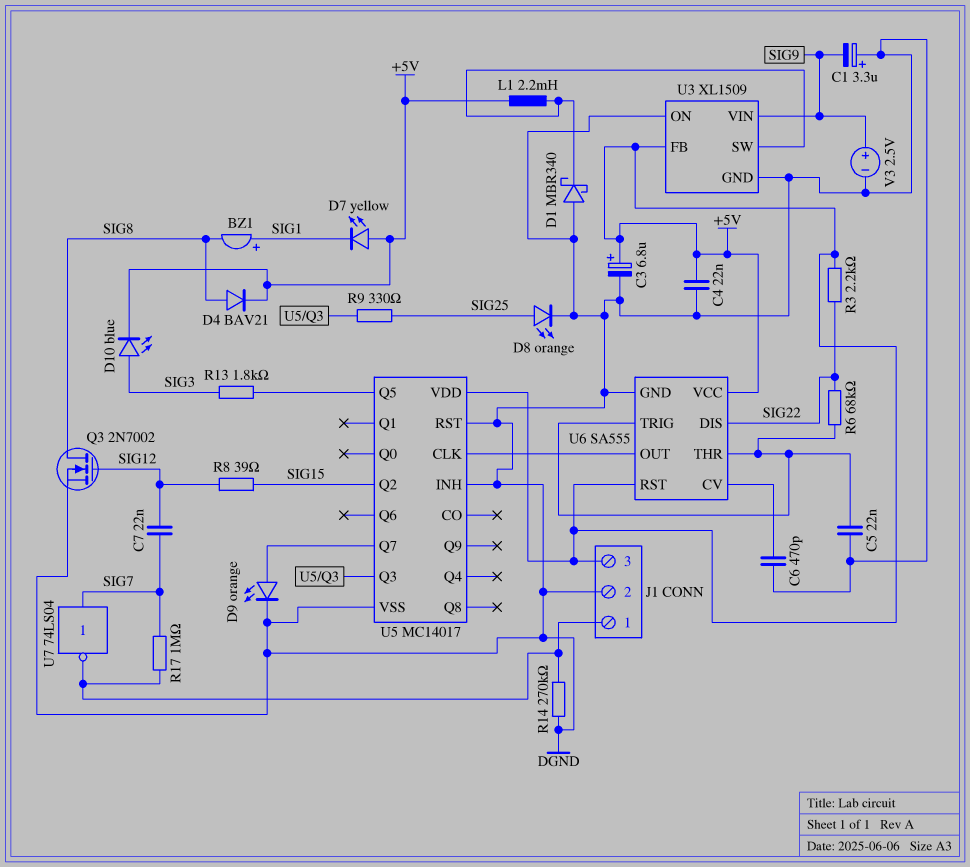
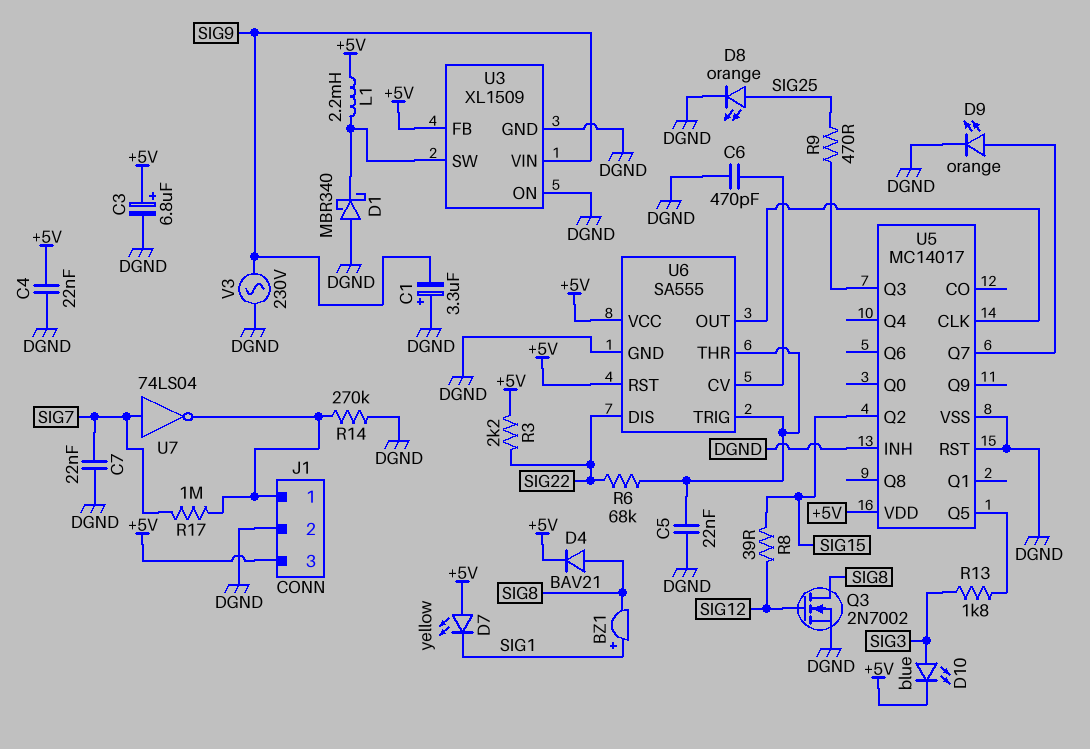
C7: 22nF (SIG7, SIG12) -> 22nF (DGND, SIG7)
R9: 330 (SIG25, U5/Q3) -> 470 (SIG25, U5/Q3)
V3: 2.5V (plus SIG9, minus DGND) -> AC 230V (DGND, SIG9)

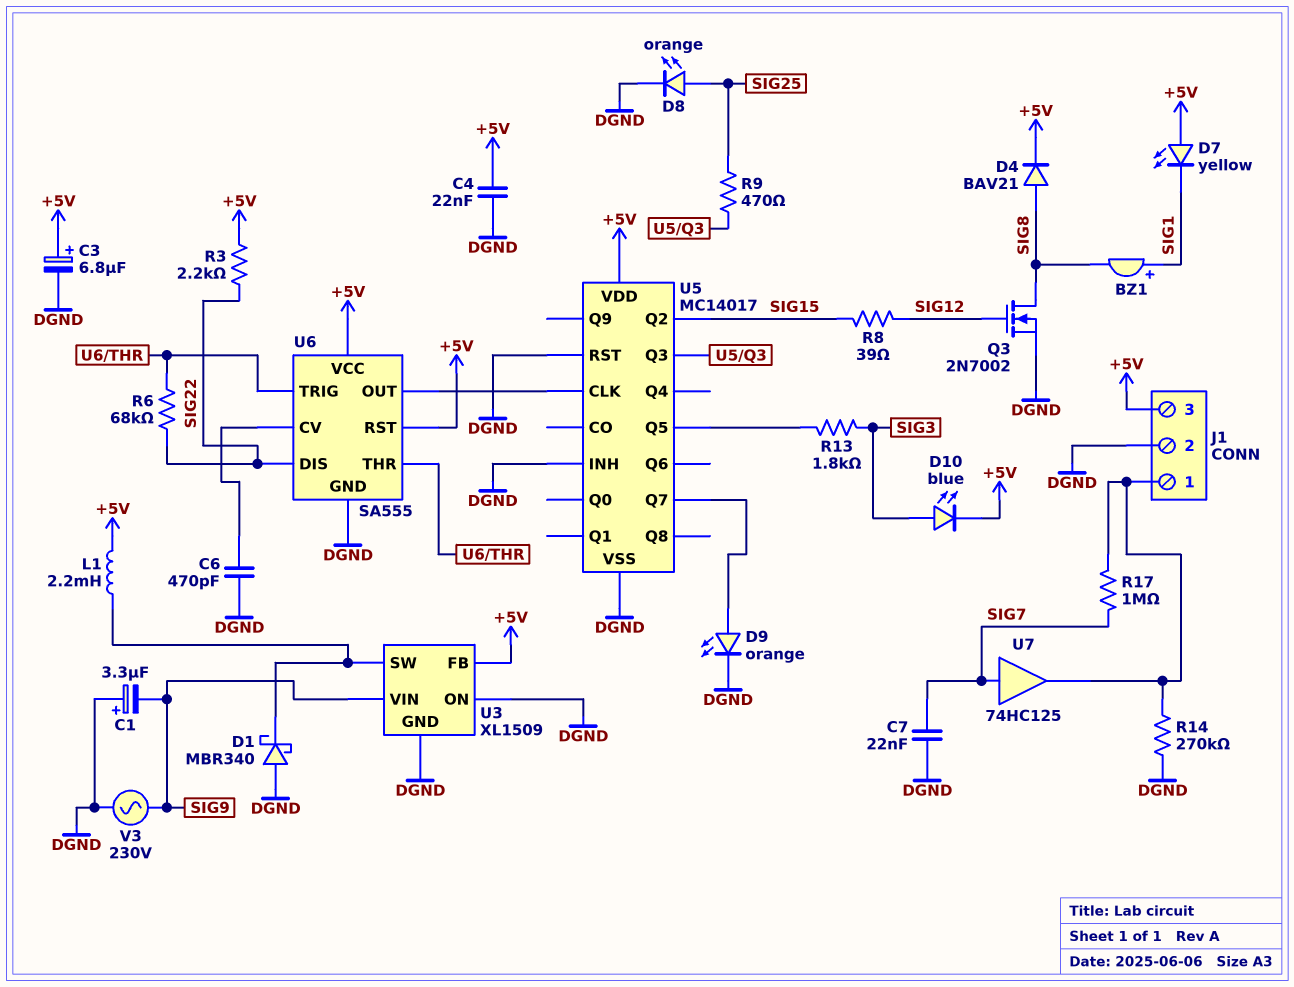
C5: 22nF (DGND, U6/THR) -> none
U7: NOT 74LS04 (in SIG7, out J1/1) -> buffer 74HC125 (in SIG7, out J1/1)

